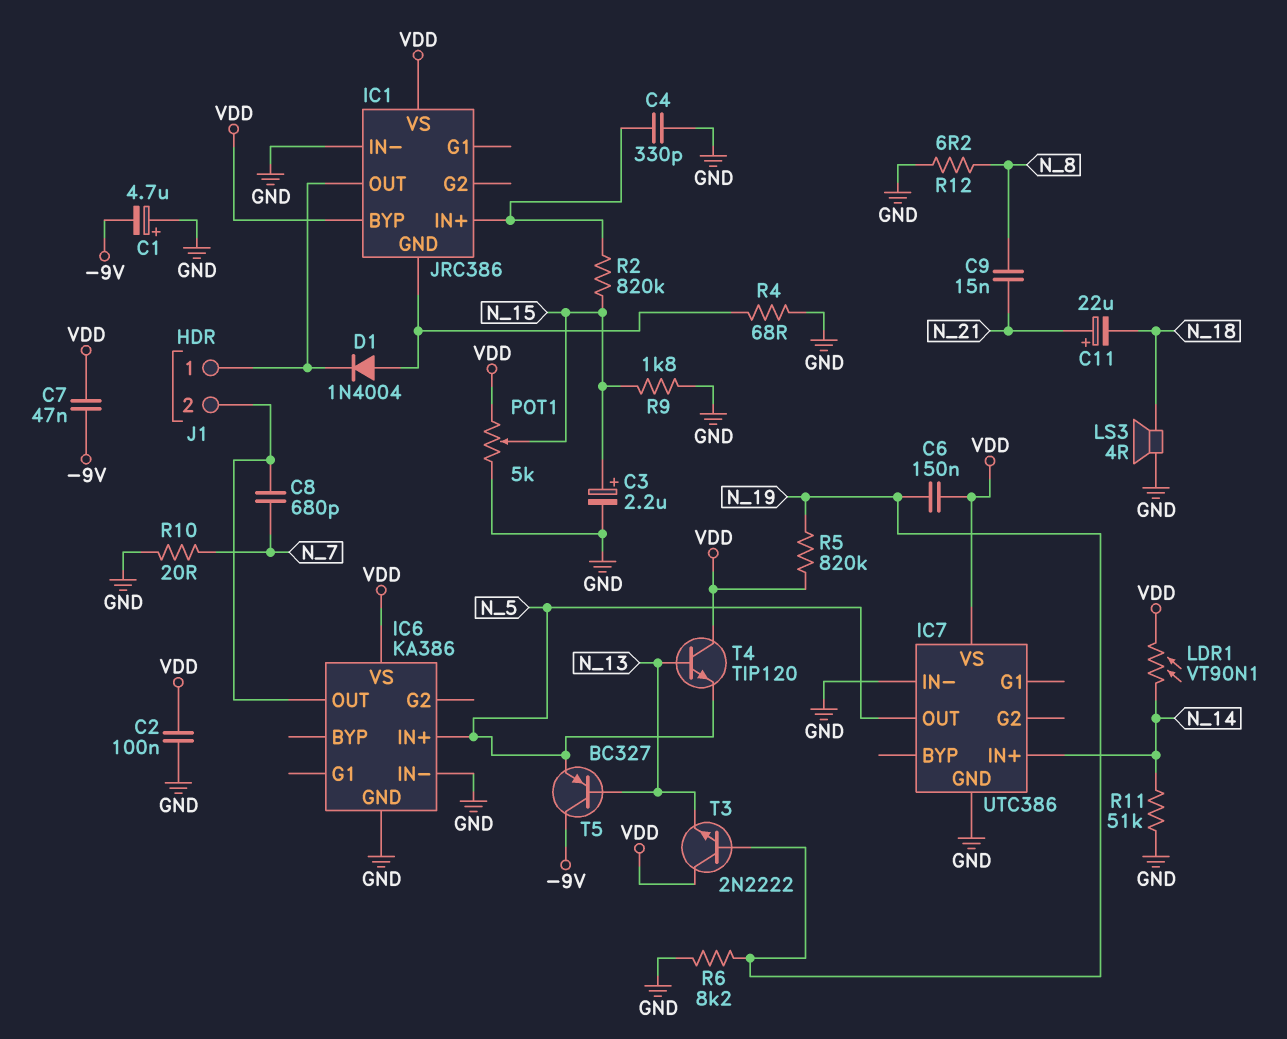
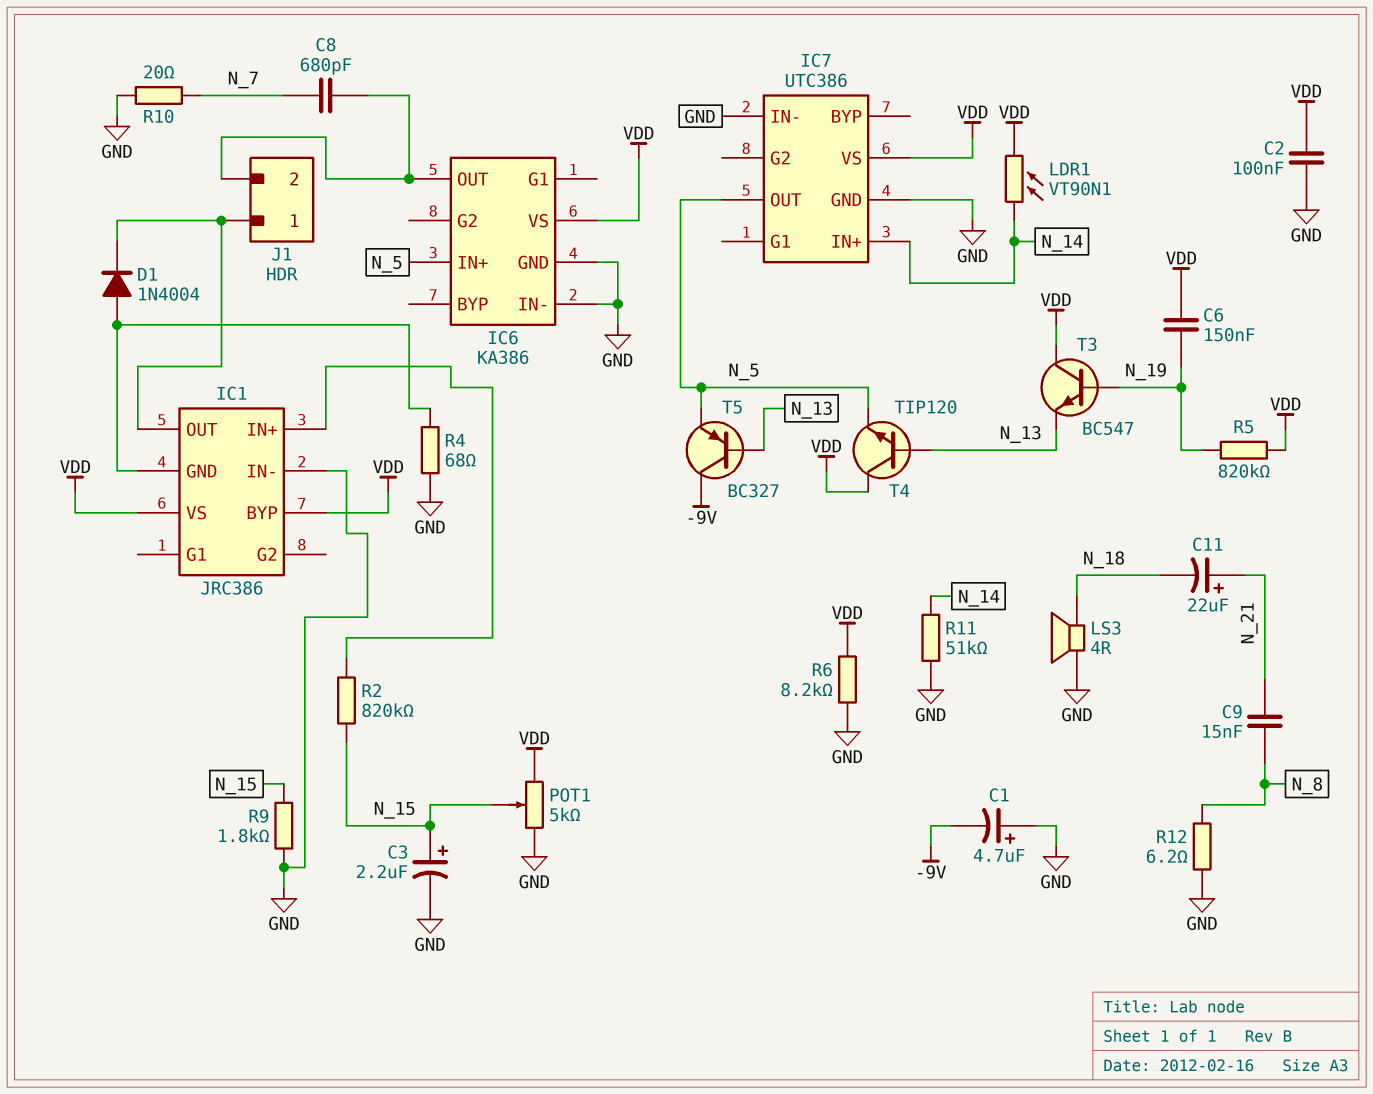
C4: 330pF (GND, IC1/IN+) -> none
C7: 47nF (-9V, VDD) -> none
R6: 8.2k (GND, N_19) -> 8.2k (GND, VDD)
T3: NPN 2N2222 (B N_19, C VDD, E N_13) -> NPN BC547 (B N_19, C VDD, E N_13)

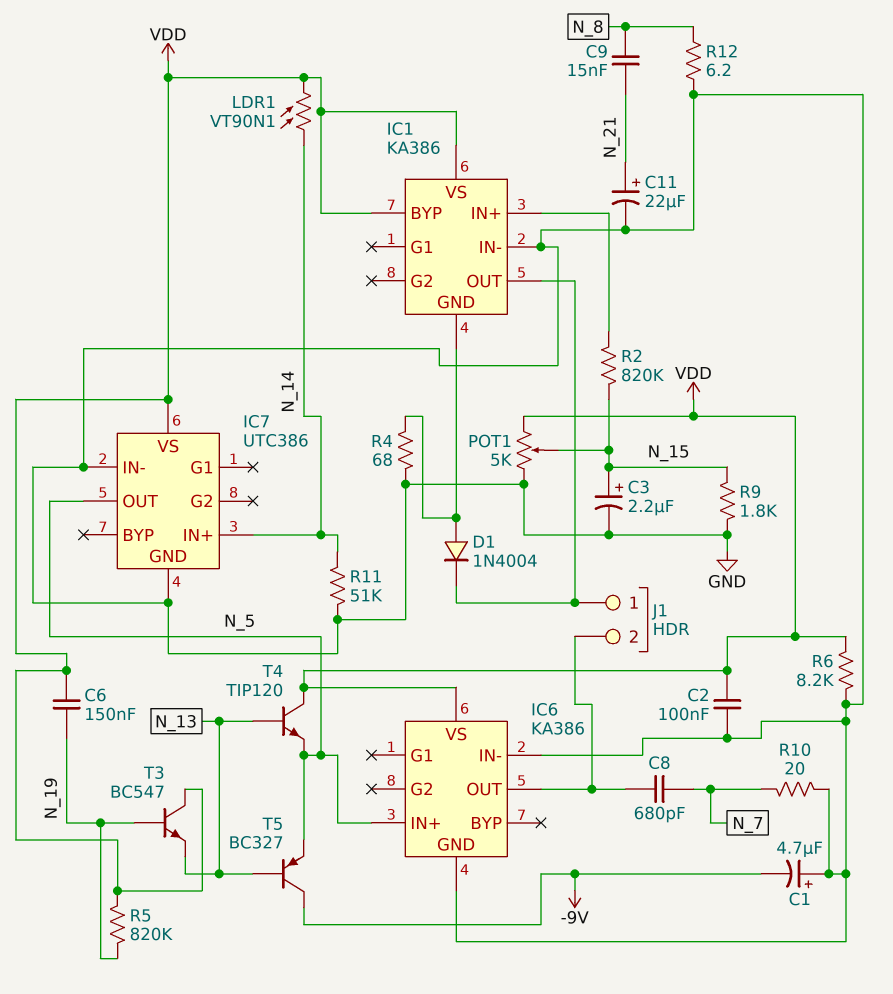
C11: 22uF (plus N_21, minus N_18) -> 22uF (plus N_21, minus GND)
IC1: JRC386 -> KA386
LS3: speaker 4R (GND, N_18) -> none

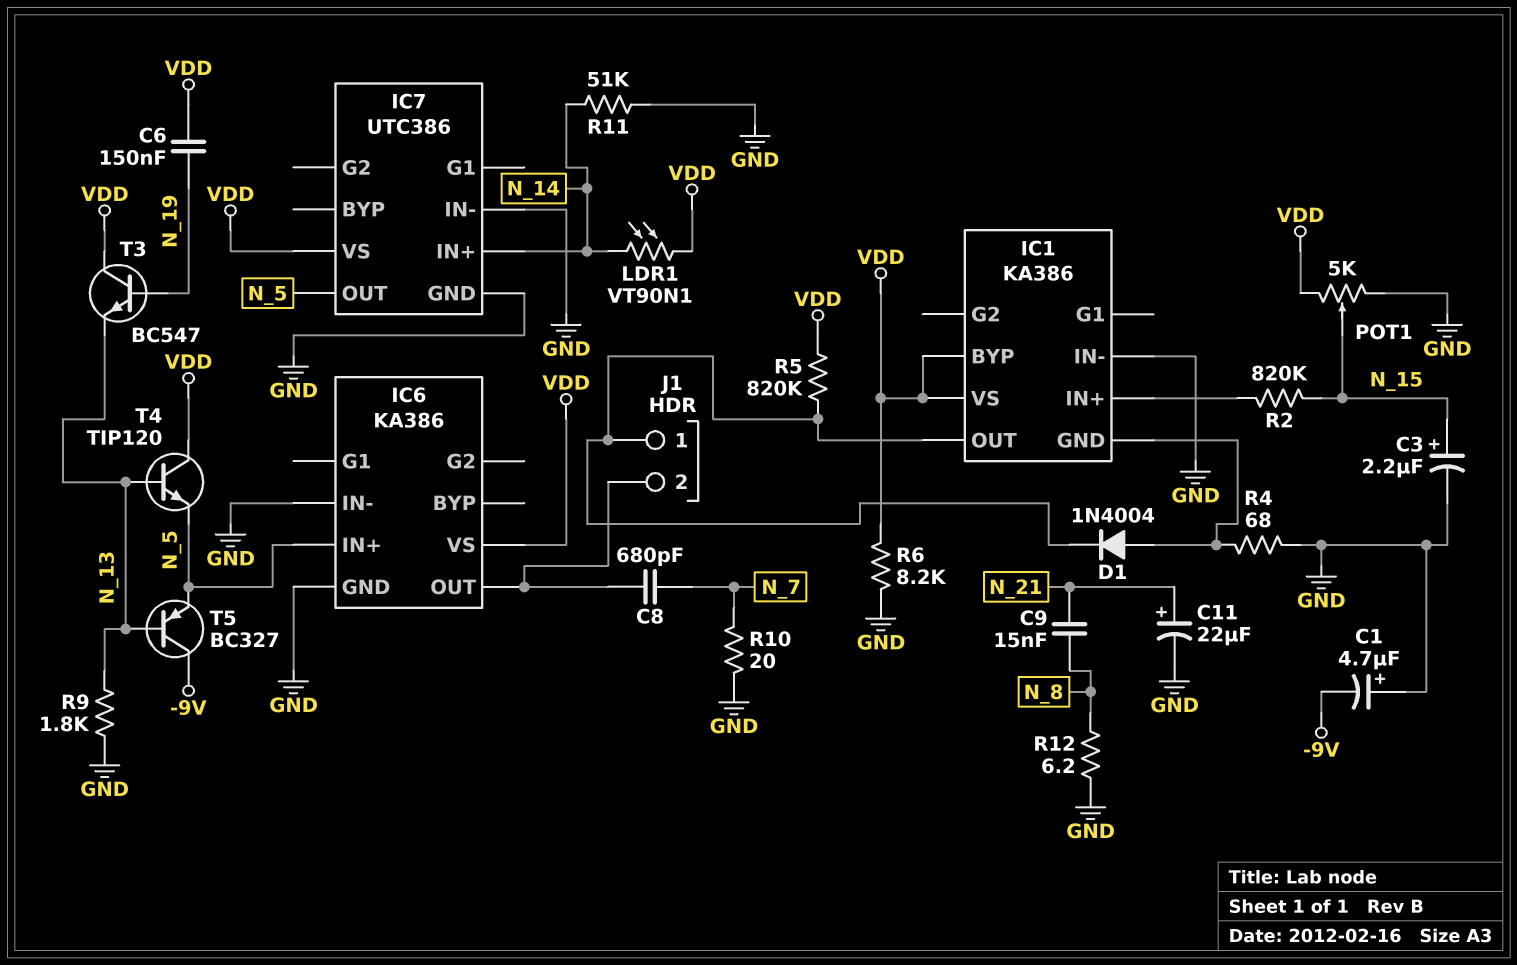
C2: 100nF (GND, VDD) -> none
R5: 820k (N_19, VDD) -> 820k (IC1/OUT, VDD)
R9: 1.8k (GND, N_15) -> 1.8k (GND, N_13)

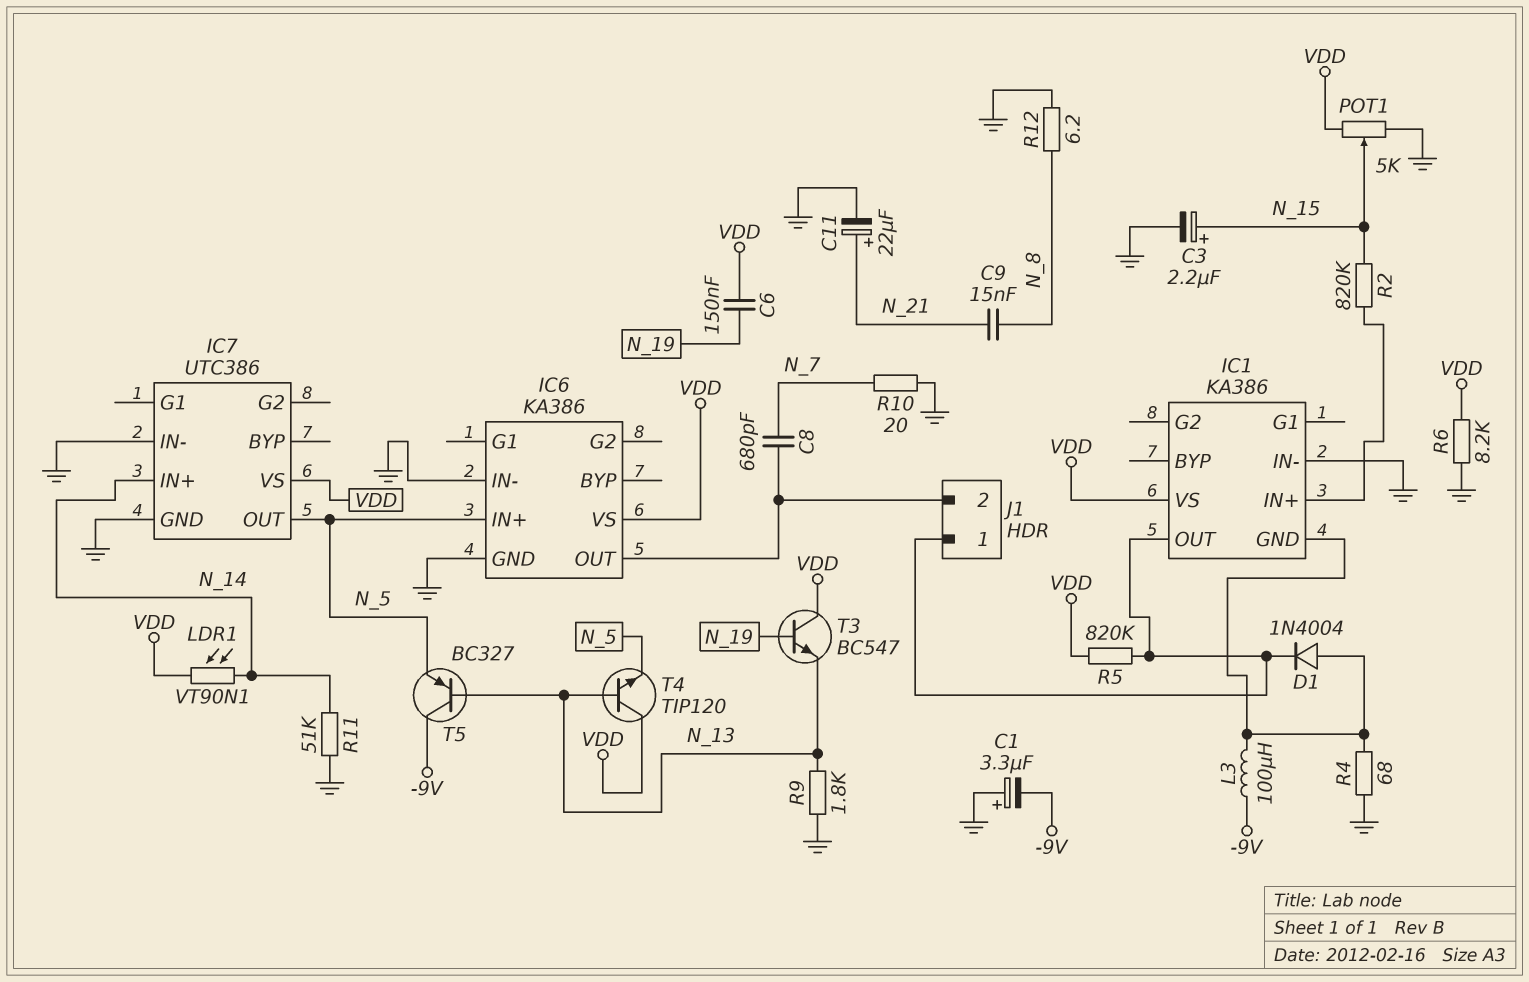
C1: 4.7uF (plus GND, minus -9V) -> 3.3uF (plus GND, minus -9V)
IC1 pin BYP: VDD -> none
L3: none -> 100uH (-9V, IC1/GND)

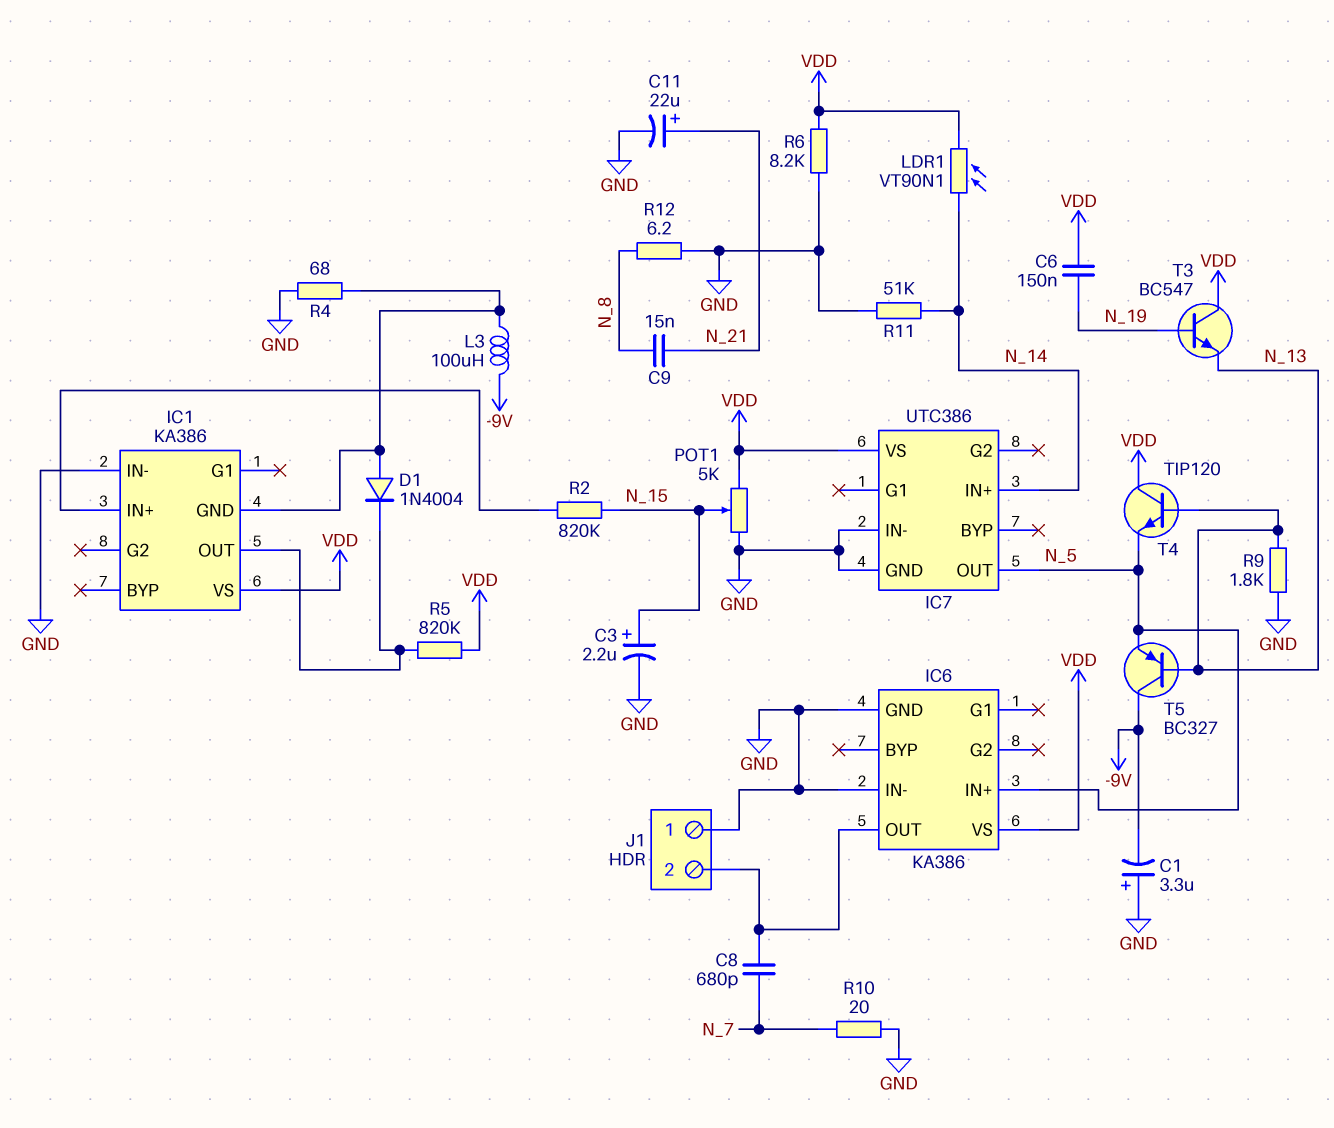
J1 pin 1: IC1/OUT -> GND

